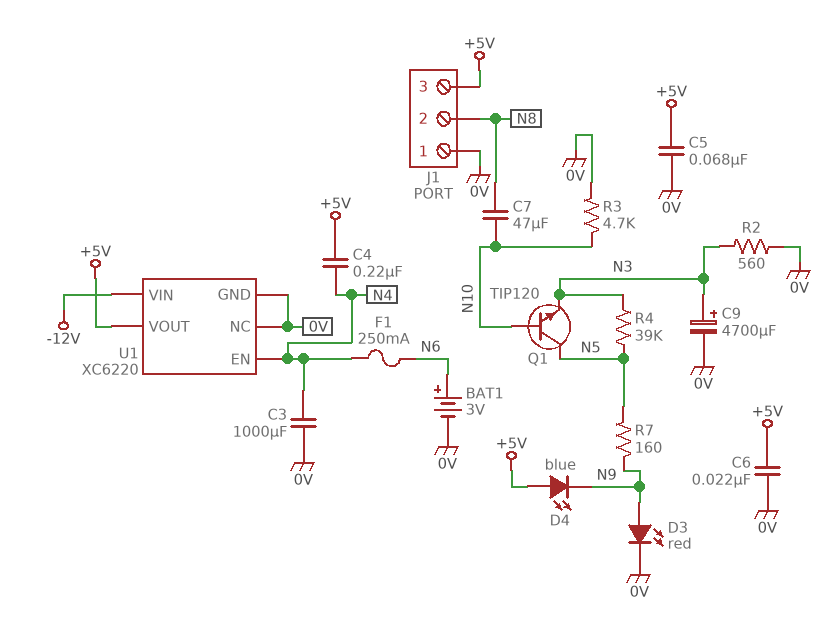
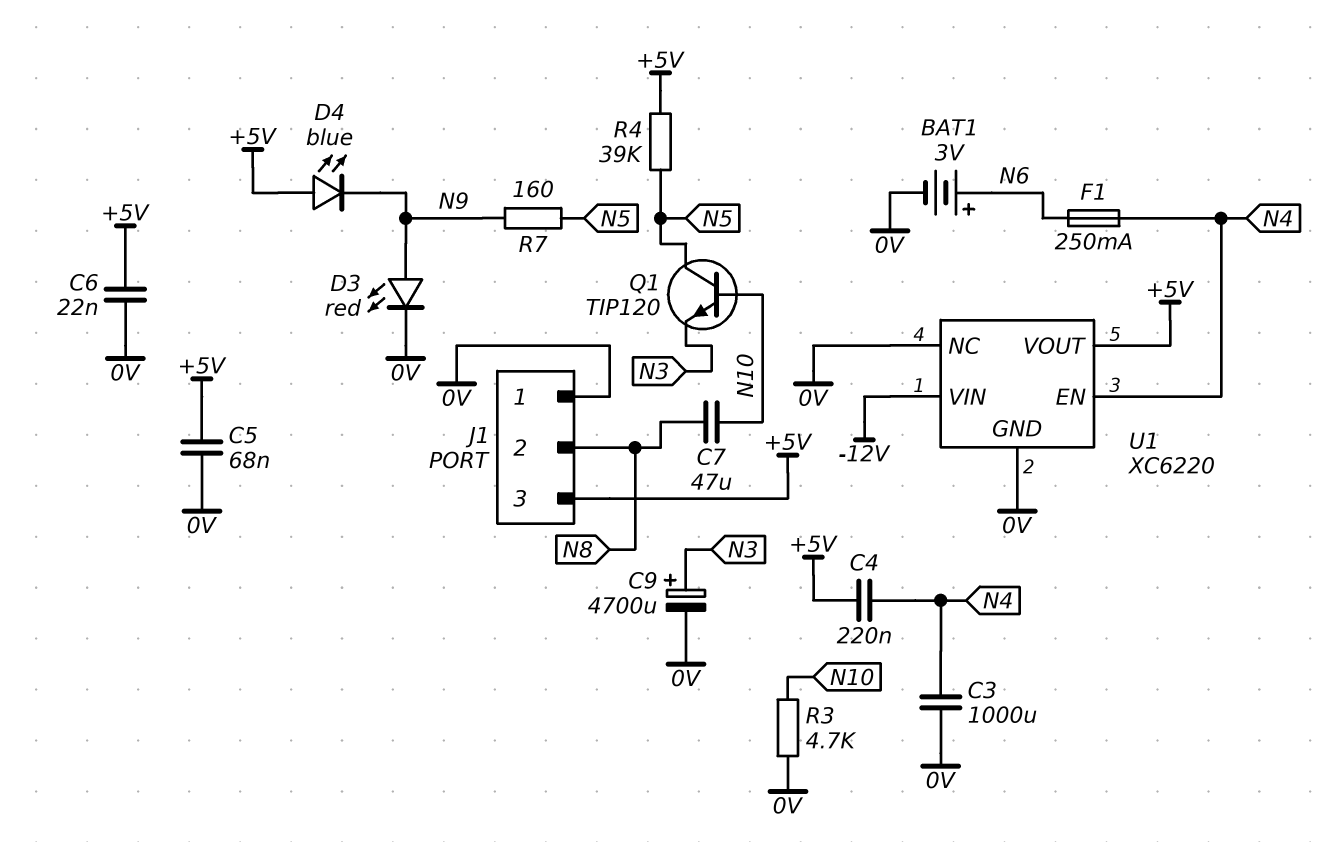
R2: 560 (0V, N3) -> none
R4: 39k (N3, N5) -> 39k (+5V, N5)

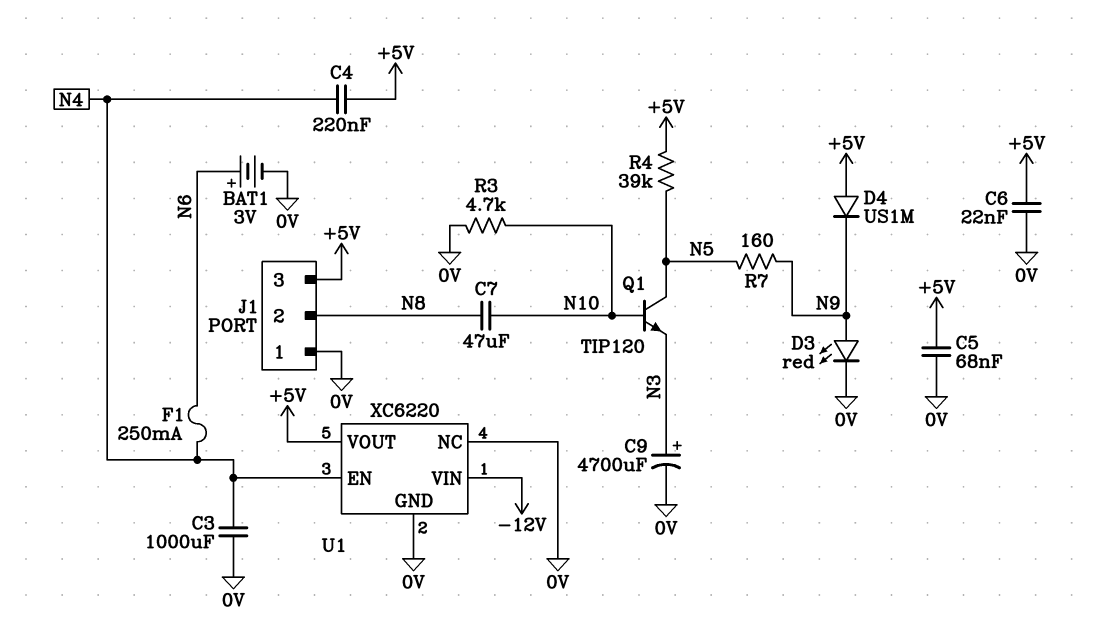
D4: LED blue (A +5V, K N9) -> diode US1M (A +5V, K N9)

